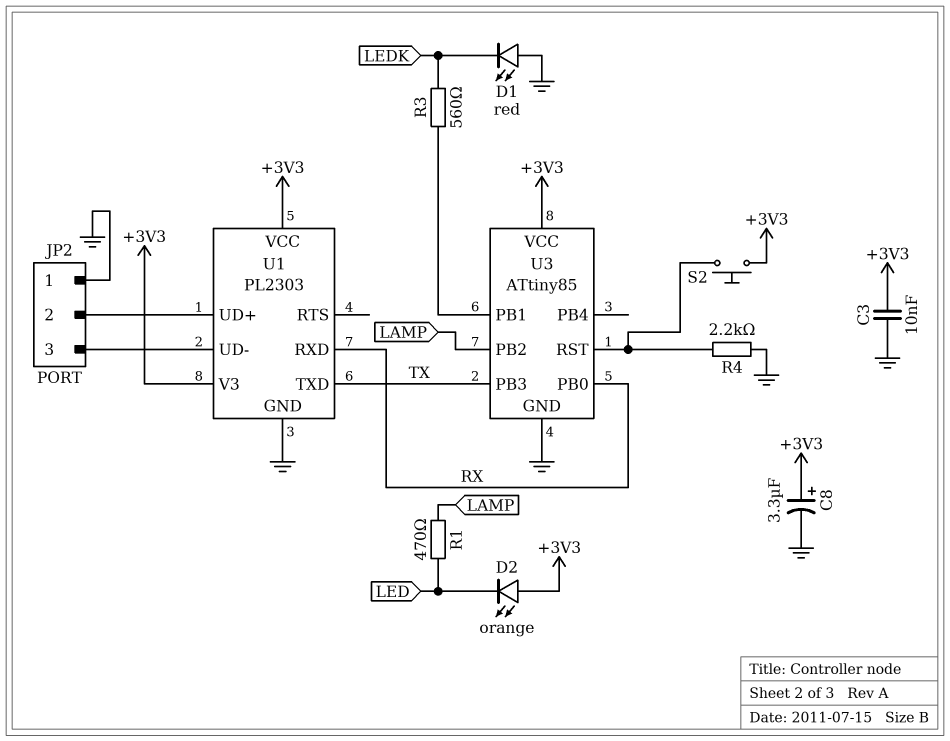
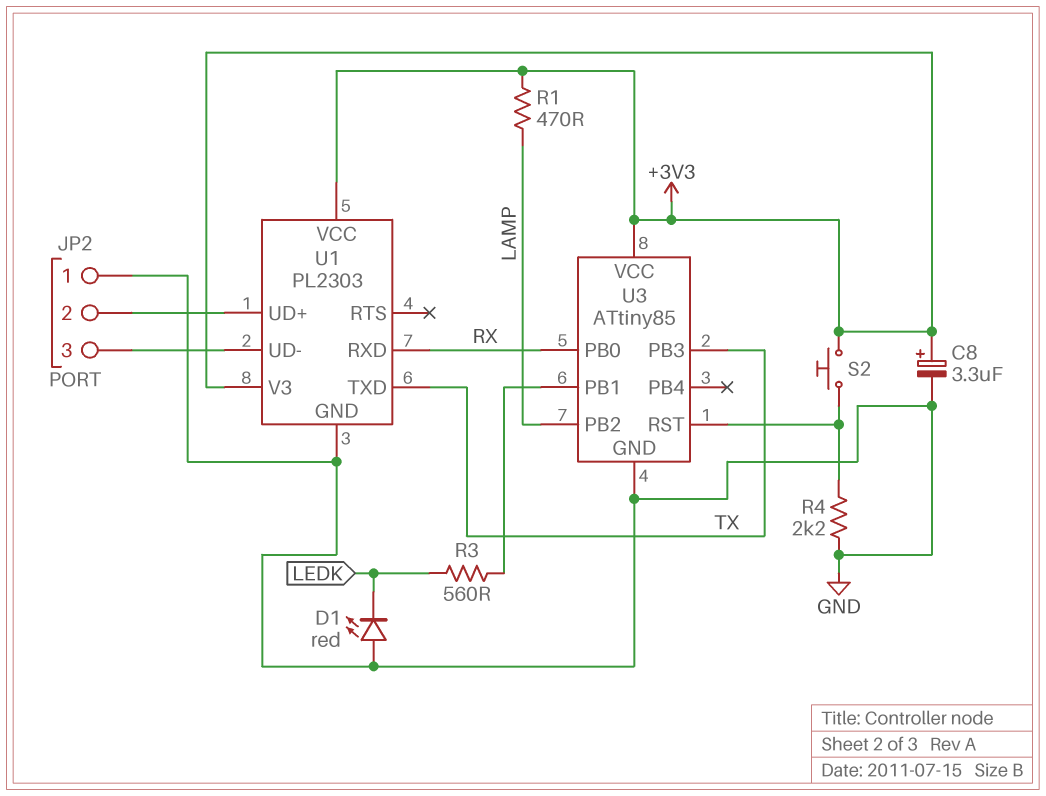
C3: 10nF (+3V3, GND) -> none
D2: LED orange (A +3V3, K LED) -> none
R1: 470 (LAMP, LED) -> 470 (+3V3, LAMP)

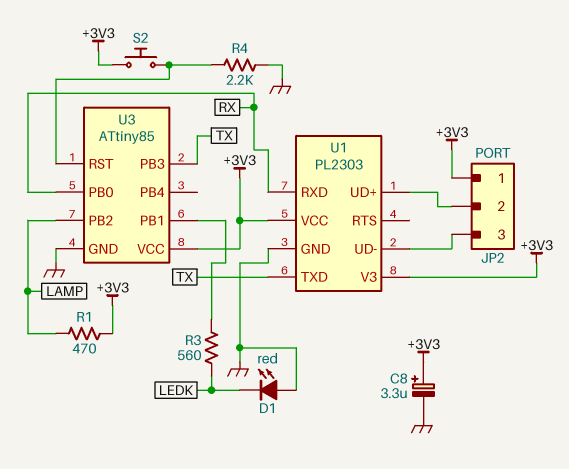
JP2 pin 1: GND -> +3V3

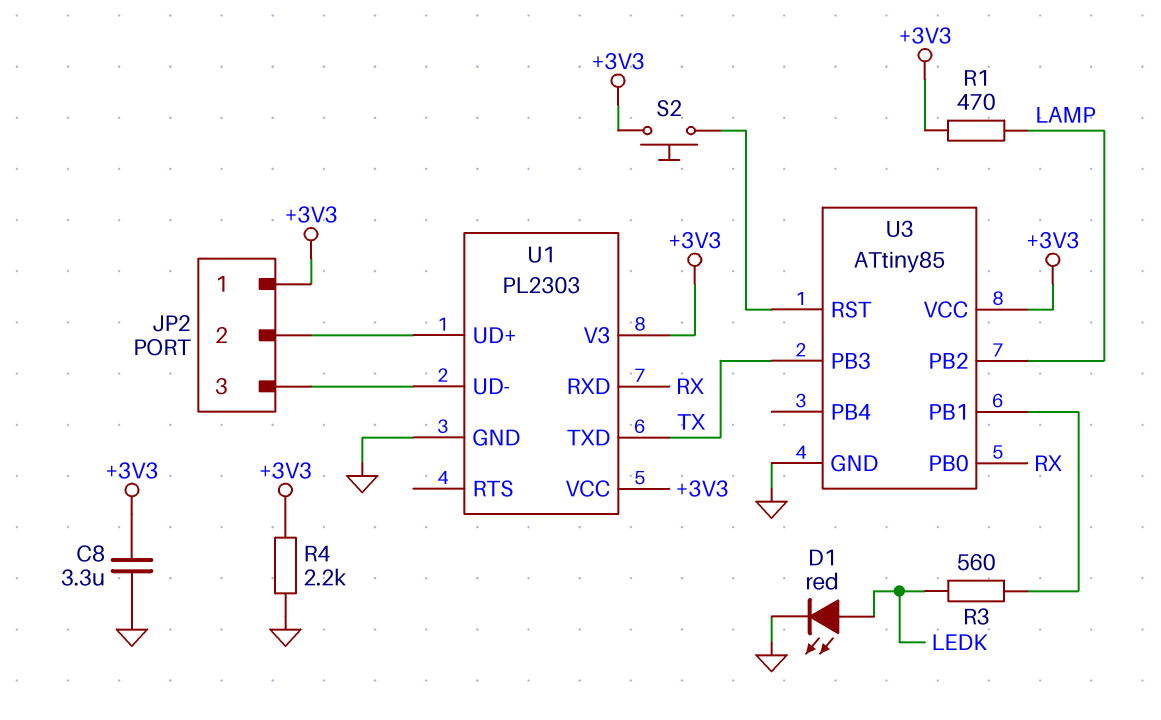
C8: 3.3uF (plus +3V3, minus GND) -> 3.3uF (+3V3, GND)
D1: LED red (A GND, K LEDK) -> LED red (A LEDK, K GND)
R4: 2.2k (GND, U3/RST) -> 2.2k (+3V3, GND)

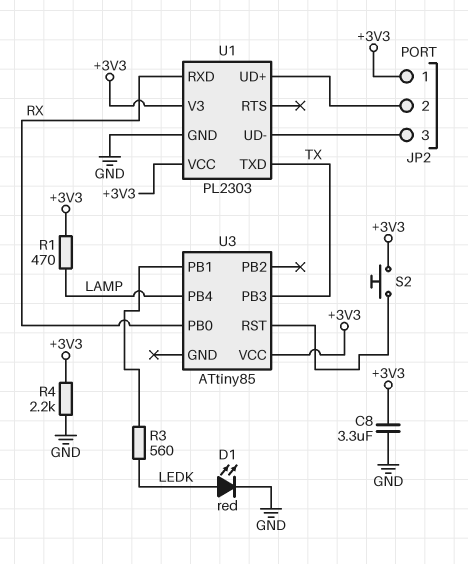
U3 pin GND: GND -> none
U3 pin PB2: LAMP -> none
U3 pin PB4: none -> LAMP

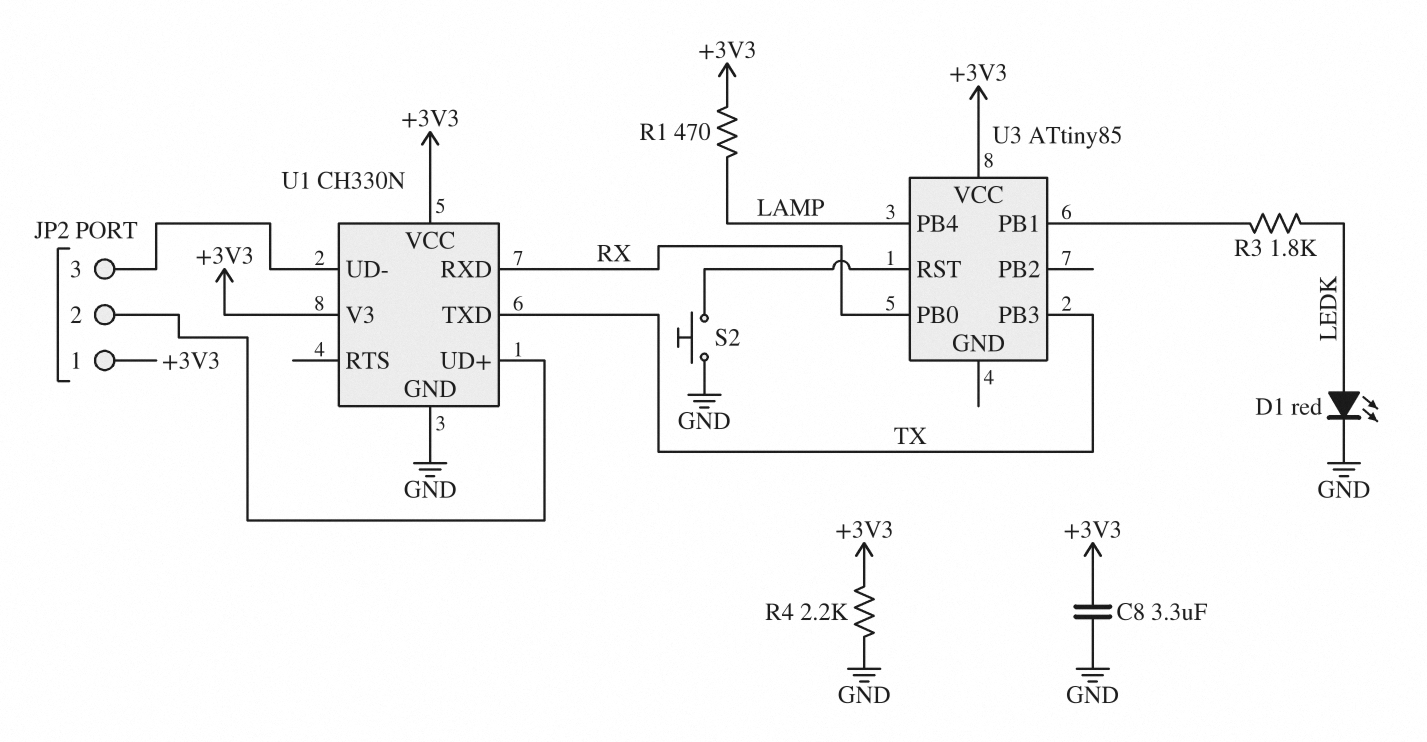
R3: 560 (LEDK, U3/PB1) -> 1.8k (LEDK, U3/PB1)
S2: button (+3V3, U3/RST) -> button (GND, U3/RST)
U1: PL2303 -> CH330N

